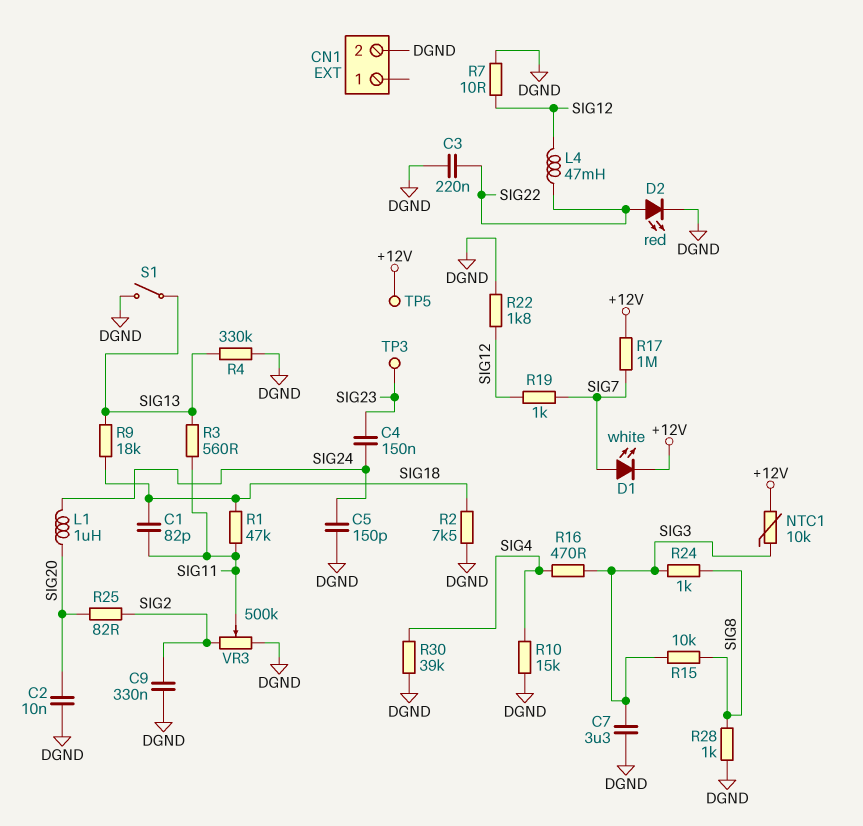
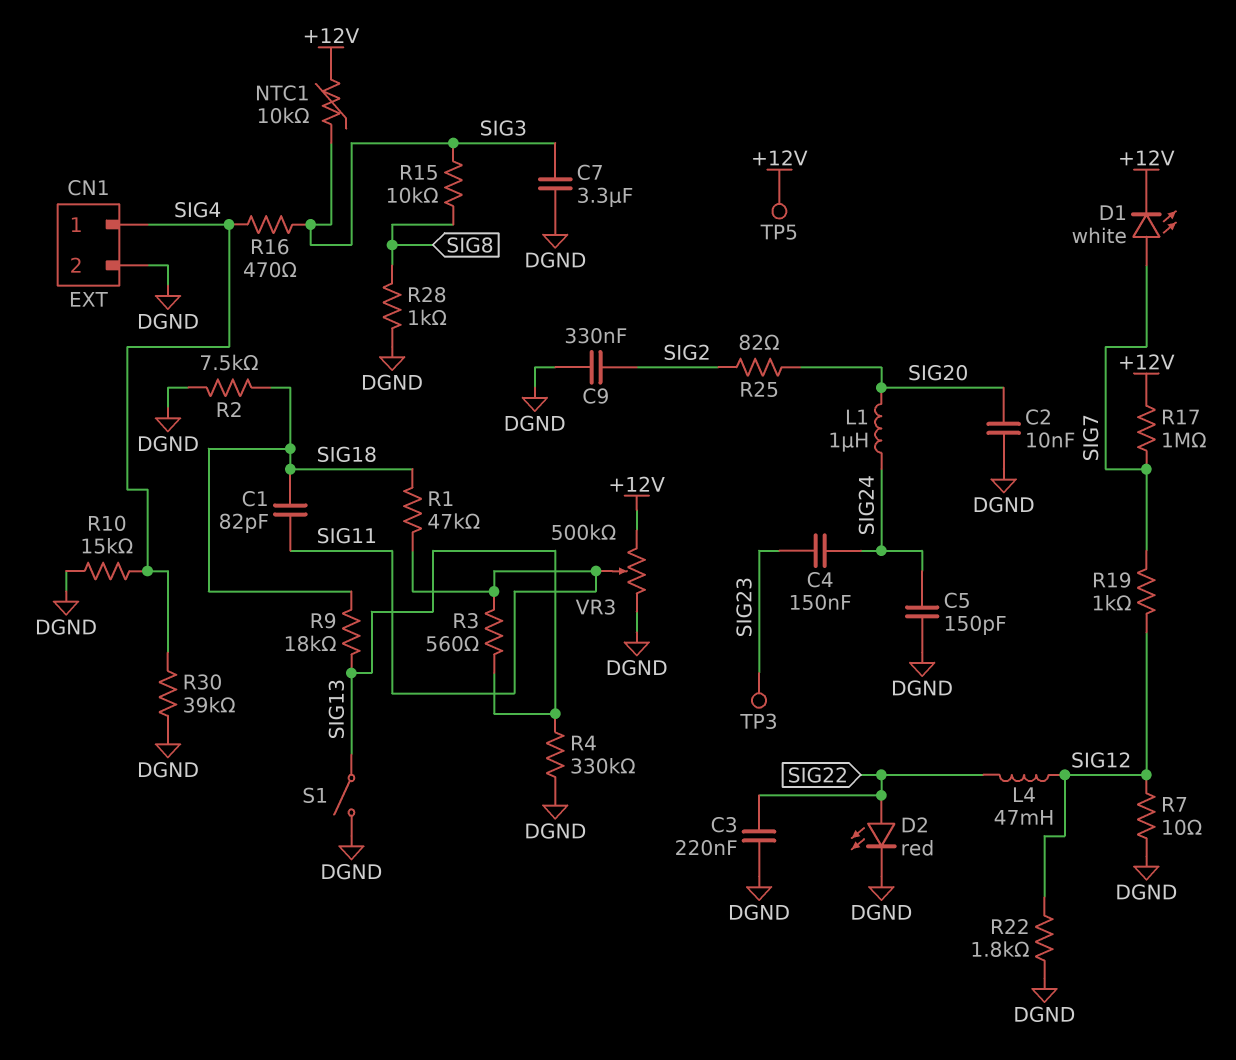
CN1 pin 1: none -> SIG4
R24: 1k (SIG3, SIG8) -> none
VR3: 500k (DGND, SIG2, wiper SIG11) -> 500k (+12V, DGND, wiper SIG11)

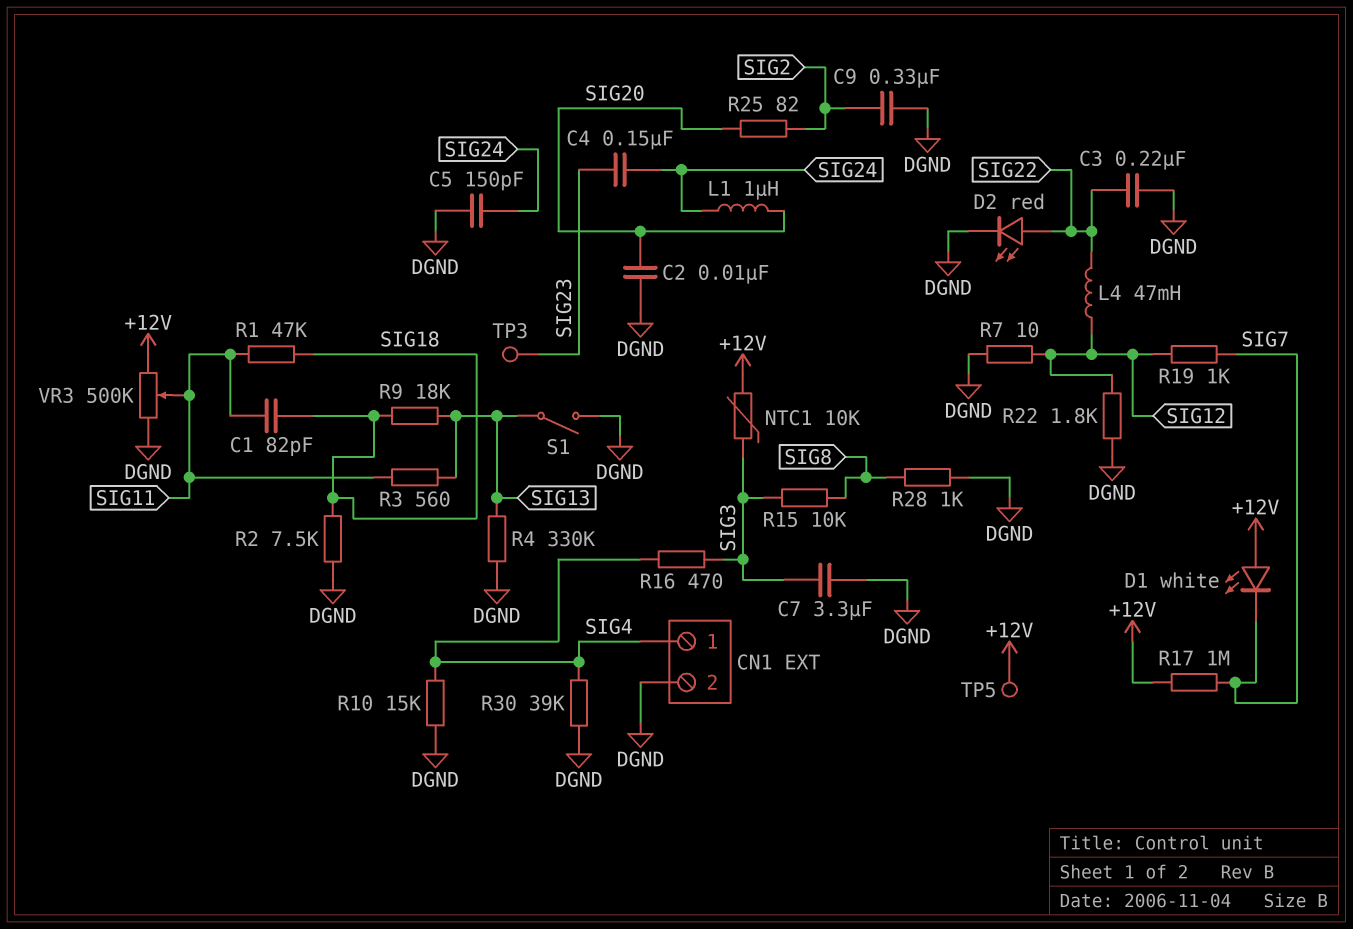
D1: LED white (A SIG7, K +12V) -> LED white (A +12V, K SIG7)

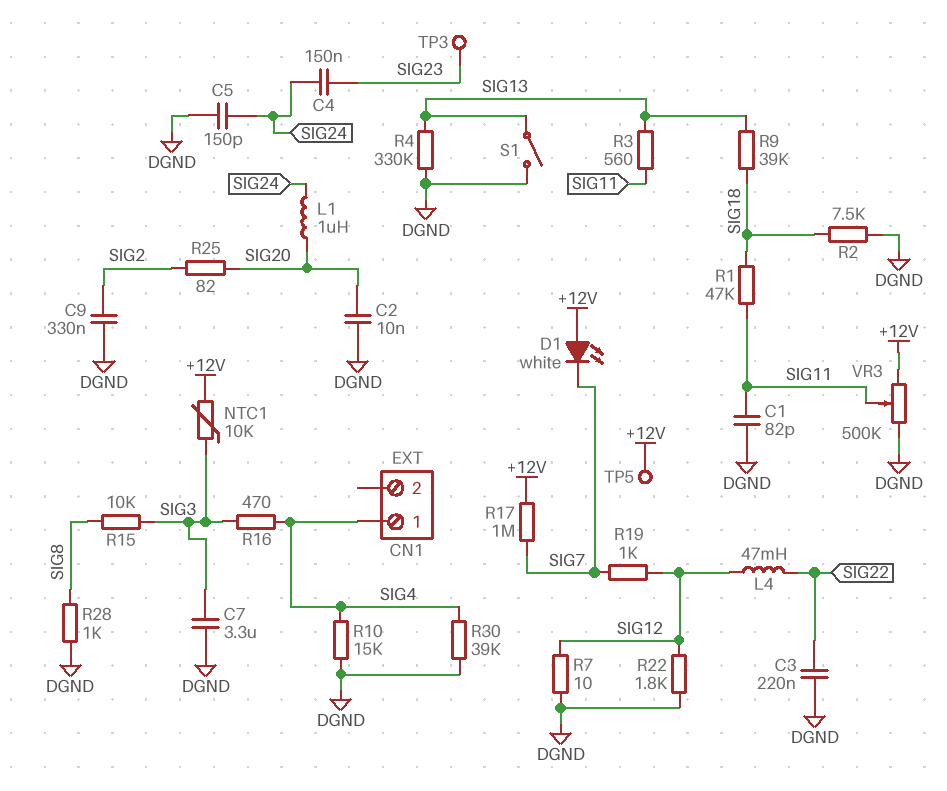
C1: 82pF (SIG11, SIG18) -> 82pF (DGND, SIG11)
CN1 pin 2: DGND -> none
D2: LED red (A SIG22, K DGND) -> none
R9: 18k (SIG13, SIG18) -> 39k (SIG13, SIG18)

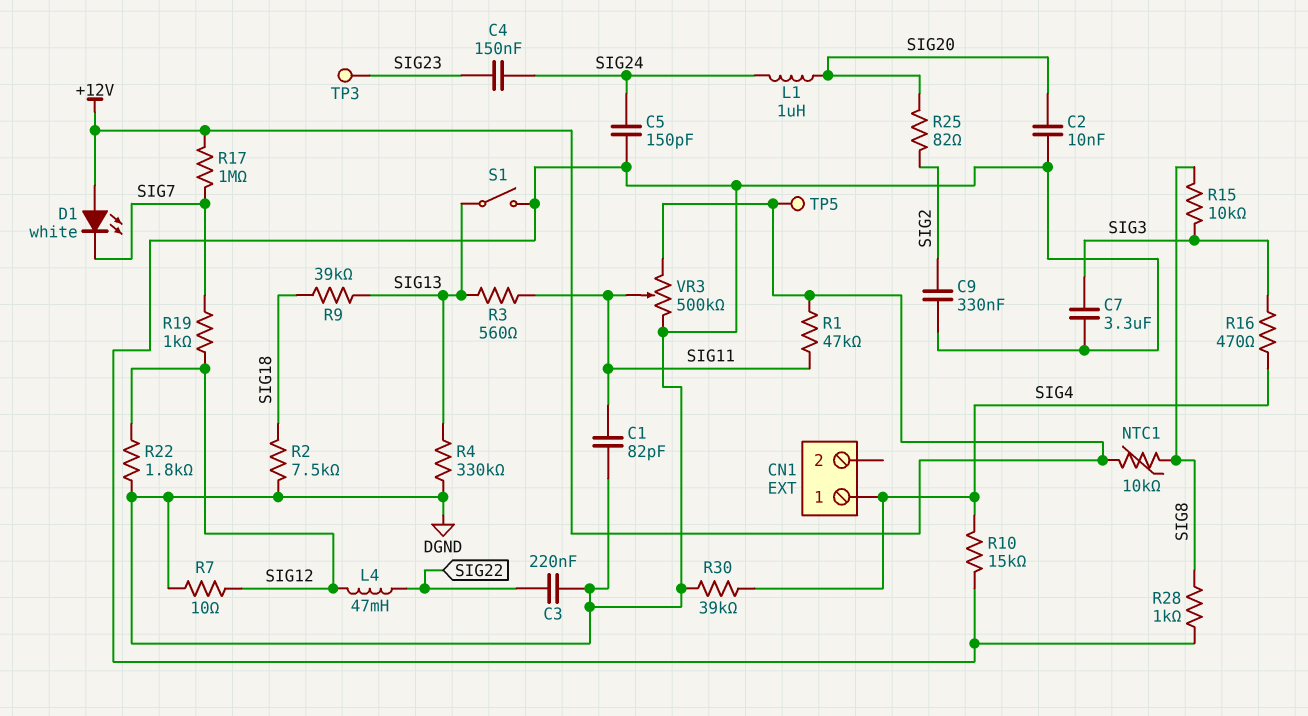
NTC1: 10k (+12V, SIG3) -> 10k (+12V, SIG8)
R1: 47k (SIG11, SIG18) -> 47k (+12V, SIG11)

